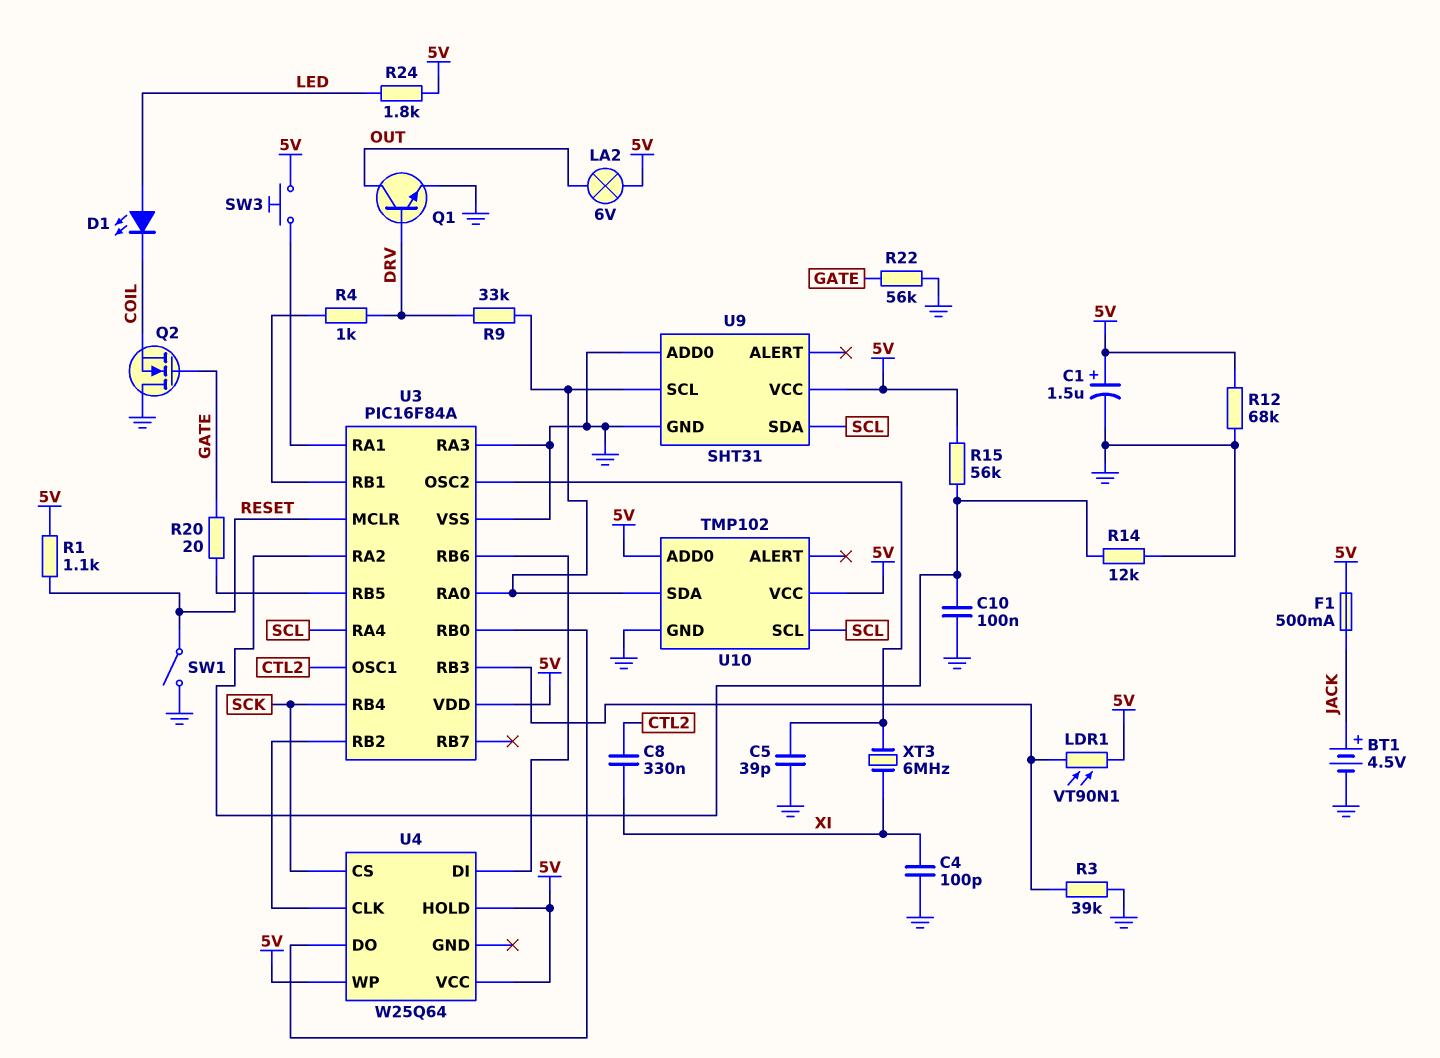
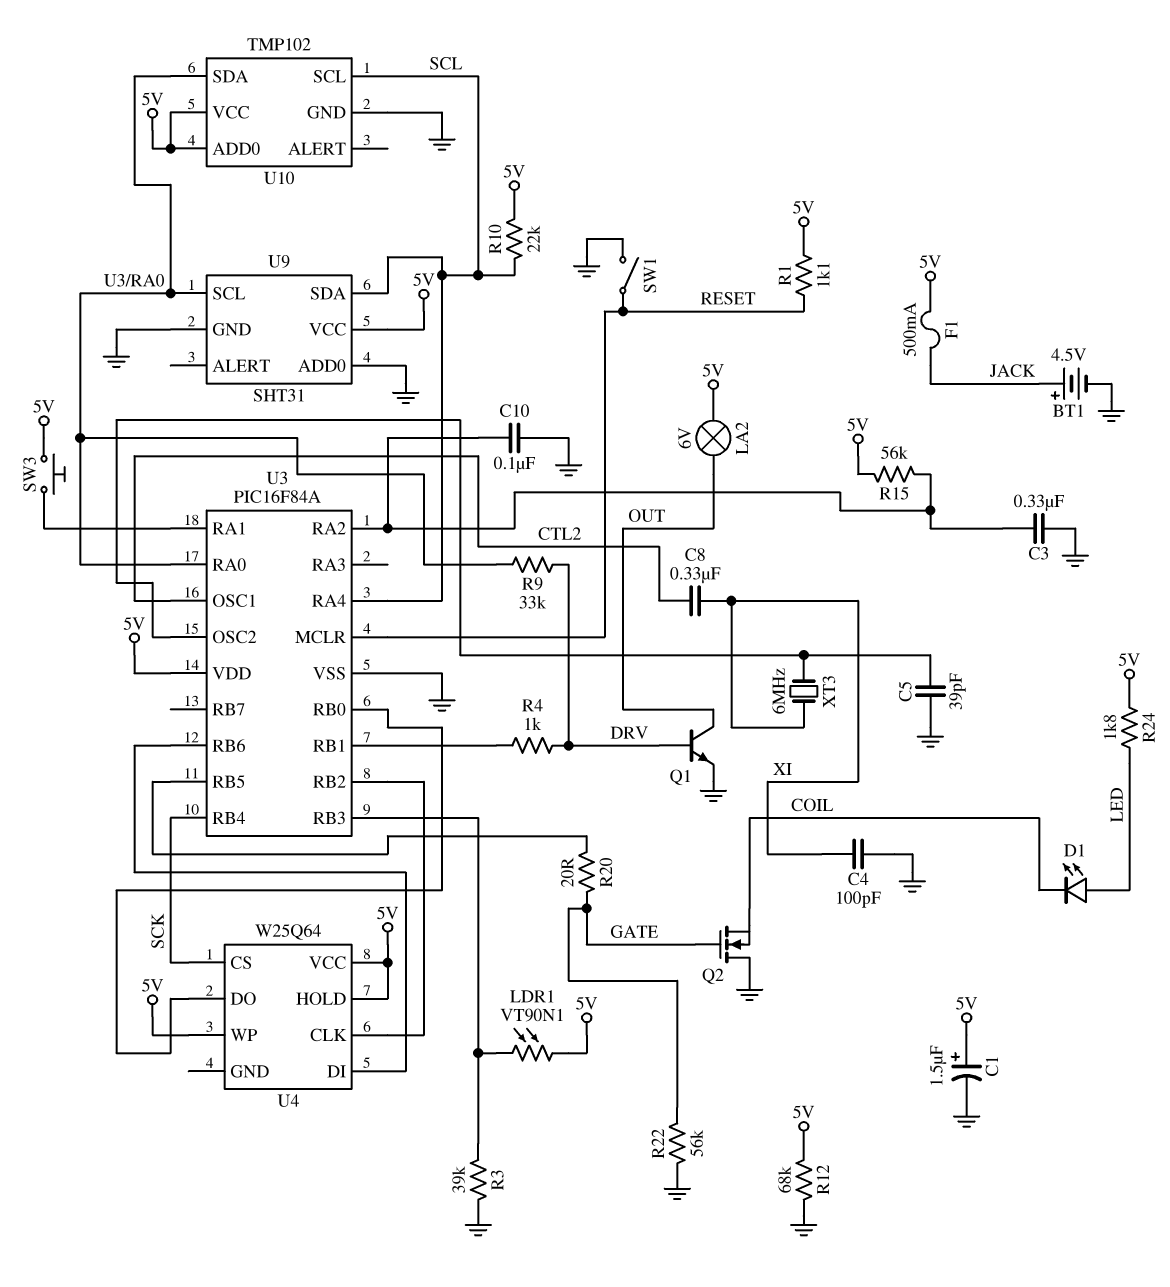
C3: none -> 330nF (GND, U3/RA2)
R10: none -> 22k (5V, SCL)
R14: 12k (GND, U3/RA2) -> none
U3 pin RA3: GND -> none

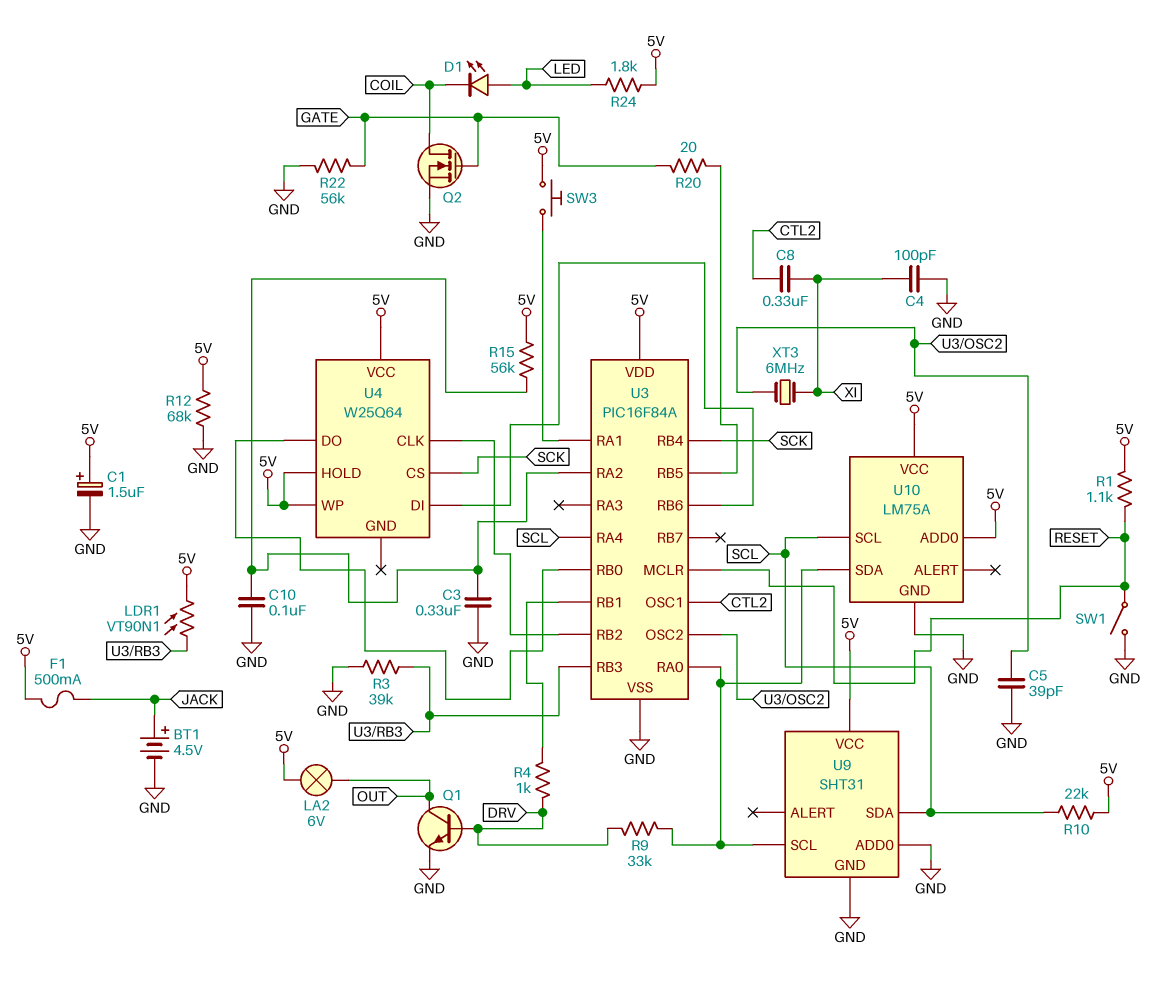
Q2: NMOS (G GATE, D GND, S COIL) -> NMOS (G GATE, D COIL, S GND)
U10: TMP102 -> LM75A

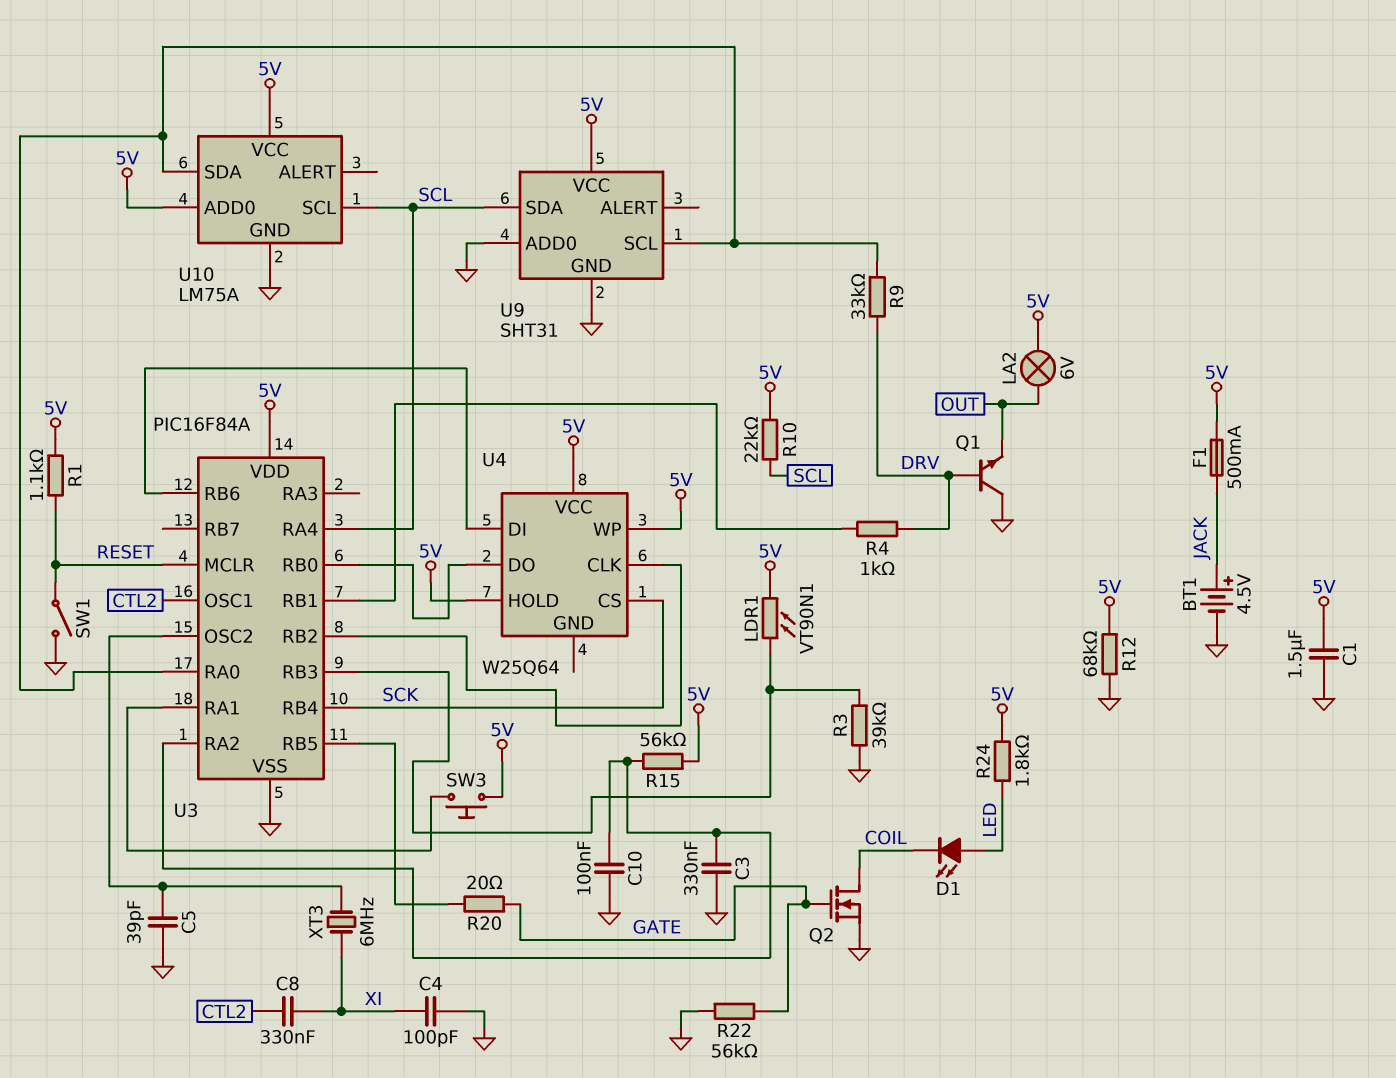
C1: 1.5uF (plus 5V, minus GND) -> 1.5uF (5V, GND)
Q1: NPN (B DRV, C OUT, E GND) -> NPN (B DRV, C GND, E OUT)

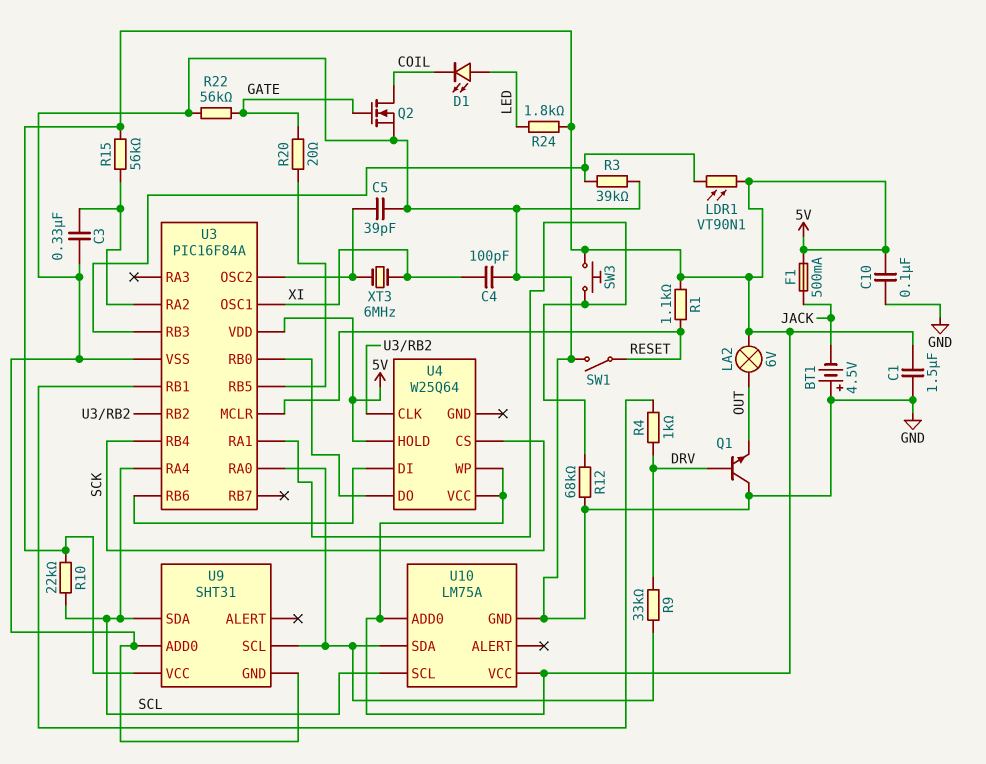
BT1: 4.5V (plus JACK, minus GND) -> 4.5V (plus GND, minus JACK)
C8: 330nF (CTL2, XI) -> none
C10: 100nF (GND, U3/RA2) -> 100nF (5V, GND)
R12: 68k (5V, GND) -> 68k (GND, U3/RA1)
U3 pin OSC1: CTL2 -> XI

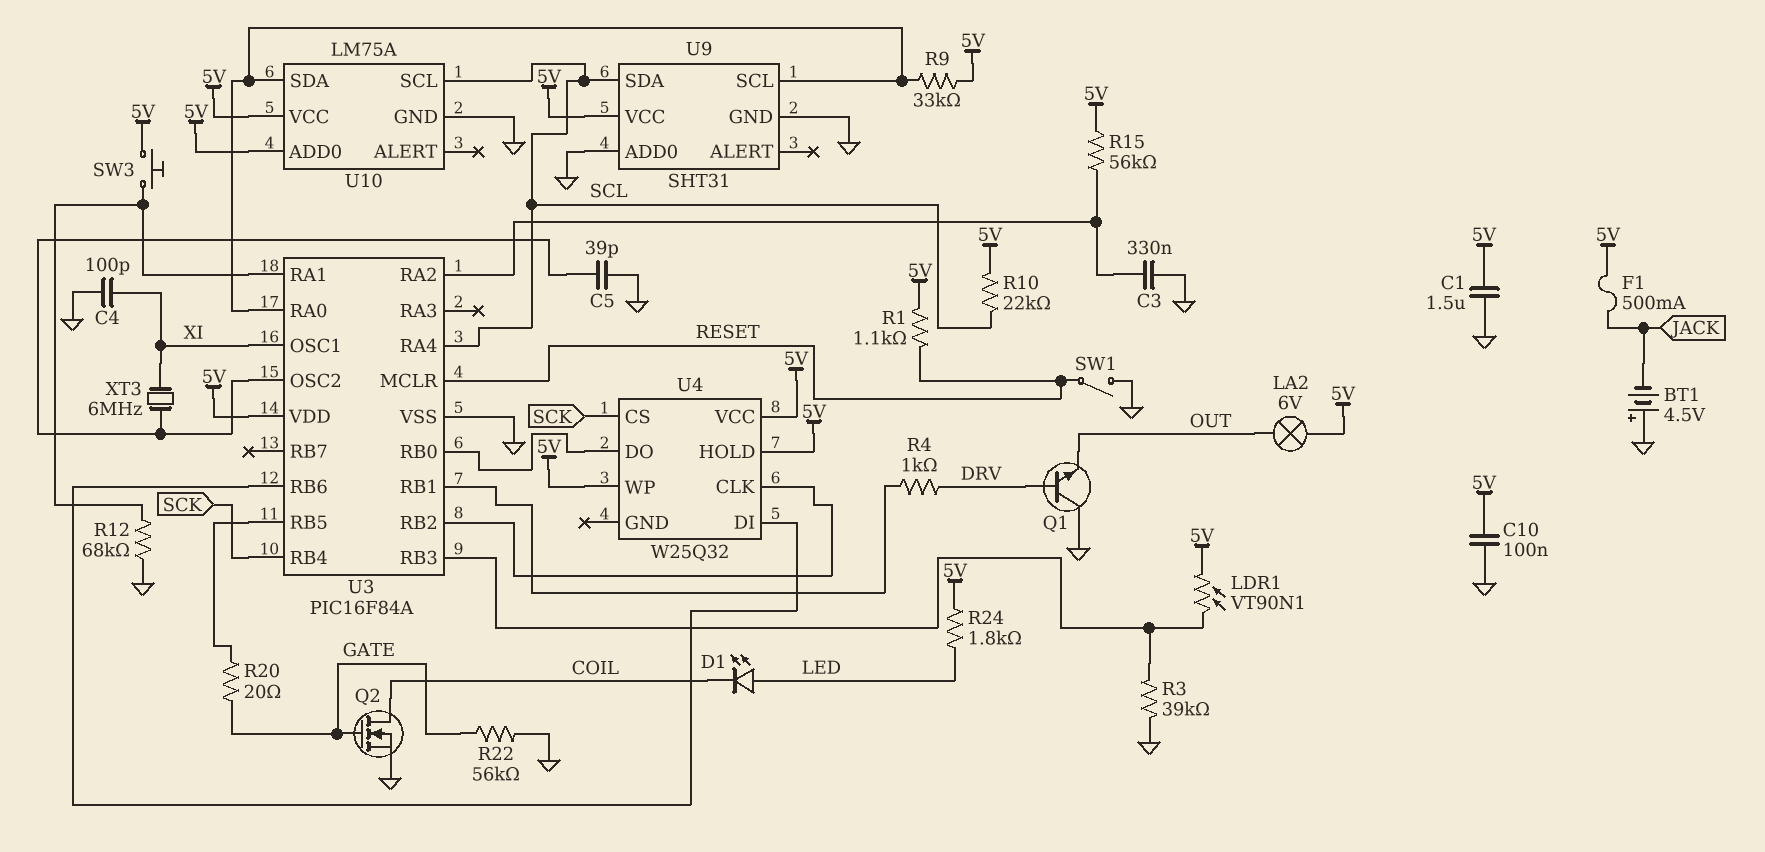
R9: 33k (DRV, U3/RA0) -> 33k (5V, U3/RA0)
U4: W25Q64 -> W25Q32

